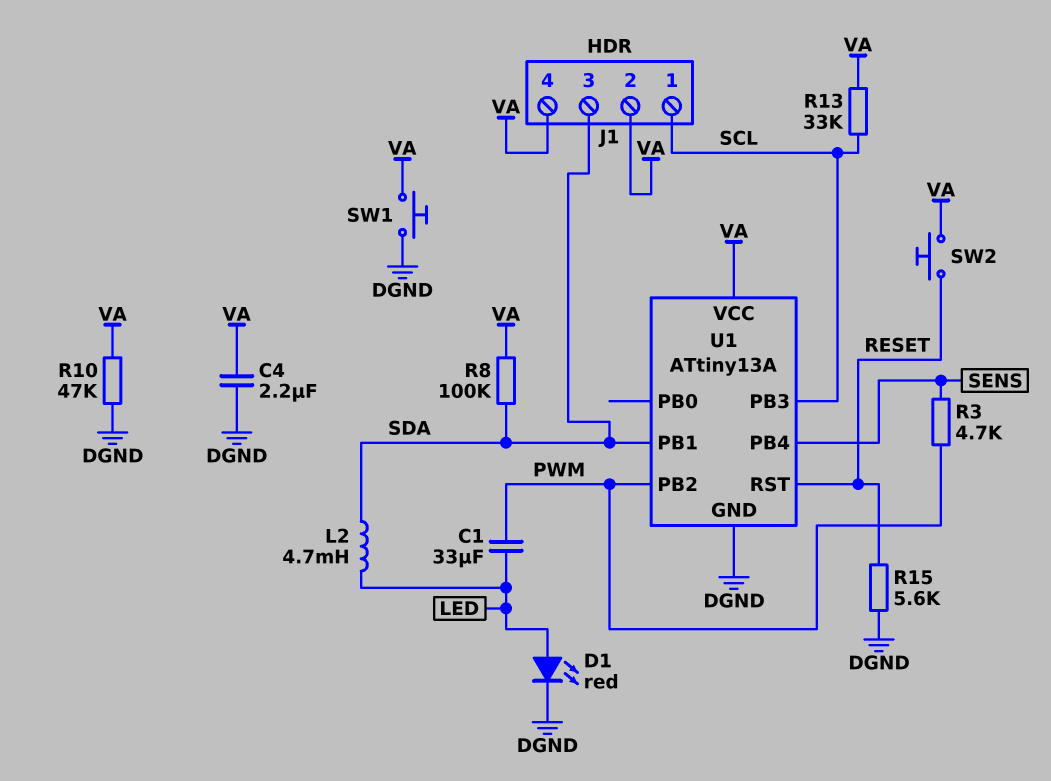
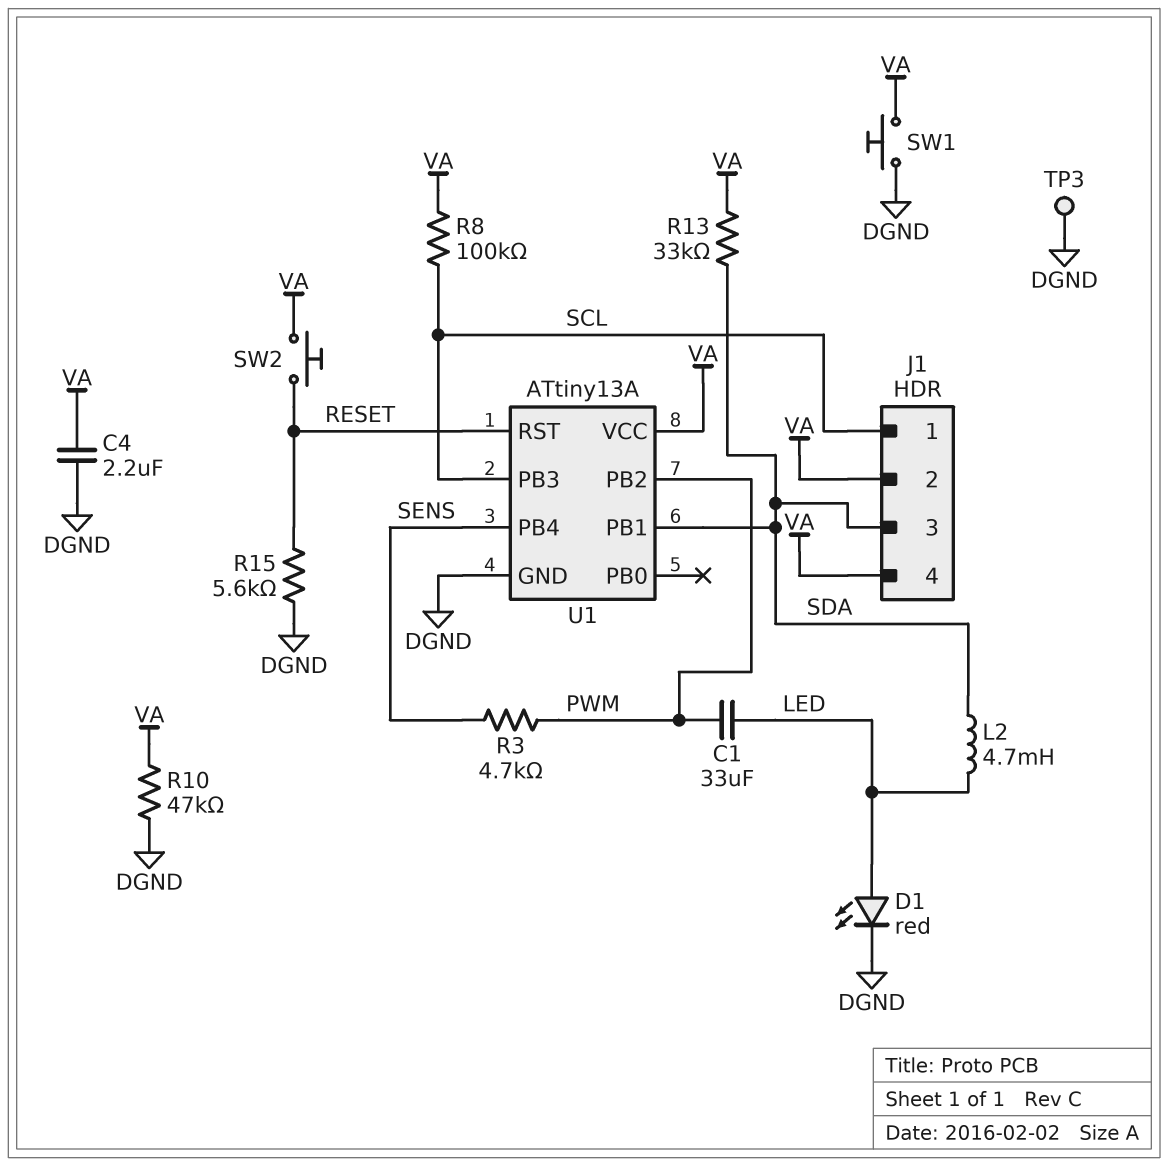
R8: 100k (SDA, VA) -> 100k (SCL, VA)
R13: 33k (SCL, VA) -> 33k (SDA, VA)
TP3: none -> test point (DGND)

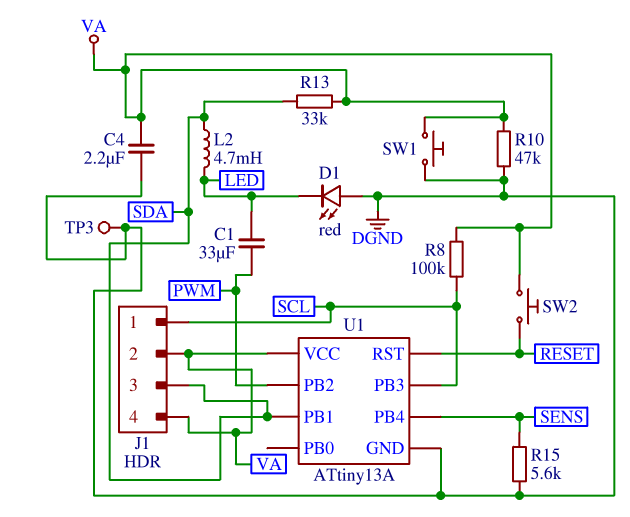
D1: LED red (A LED, K DGND) -> LED red (A DGND, K LED)
R3: 4.7k (PWM, SENS) -> none
R15: 5.6k (DGND, RESET) -> 5.6k (DGND, SENS)

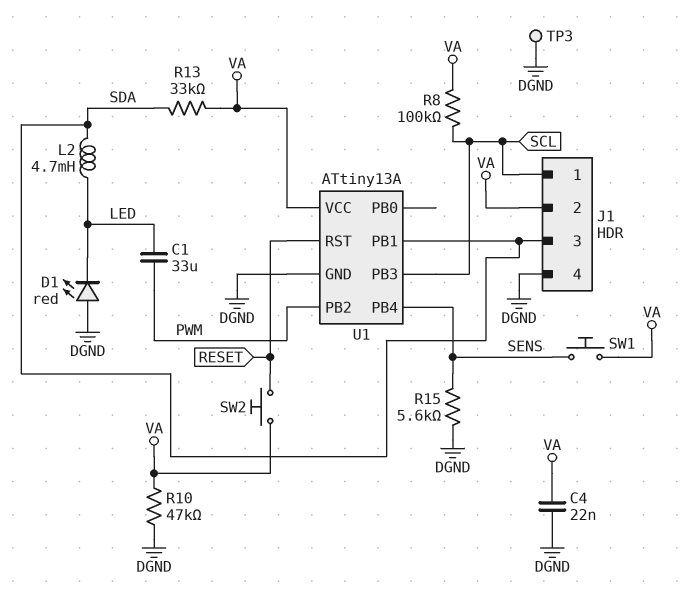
C4: 2.2uF (DGND, VA) -> 22nF (DGND, VA)
J1 pin 4: VA -> DGND
SW1: button (DGND, VA) -> button (SENS, VA)

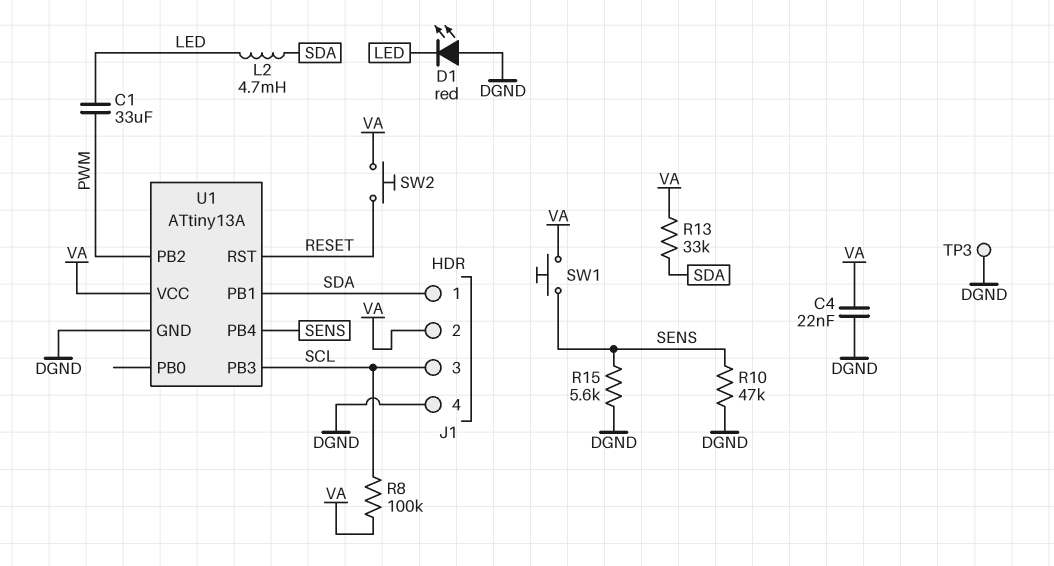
J1 pin 1: SCL -> SDA
J1 pin 3: SDA -> SCL
R10: 47k (DGND, VA) -> 47k (DGND, SENS)

